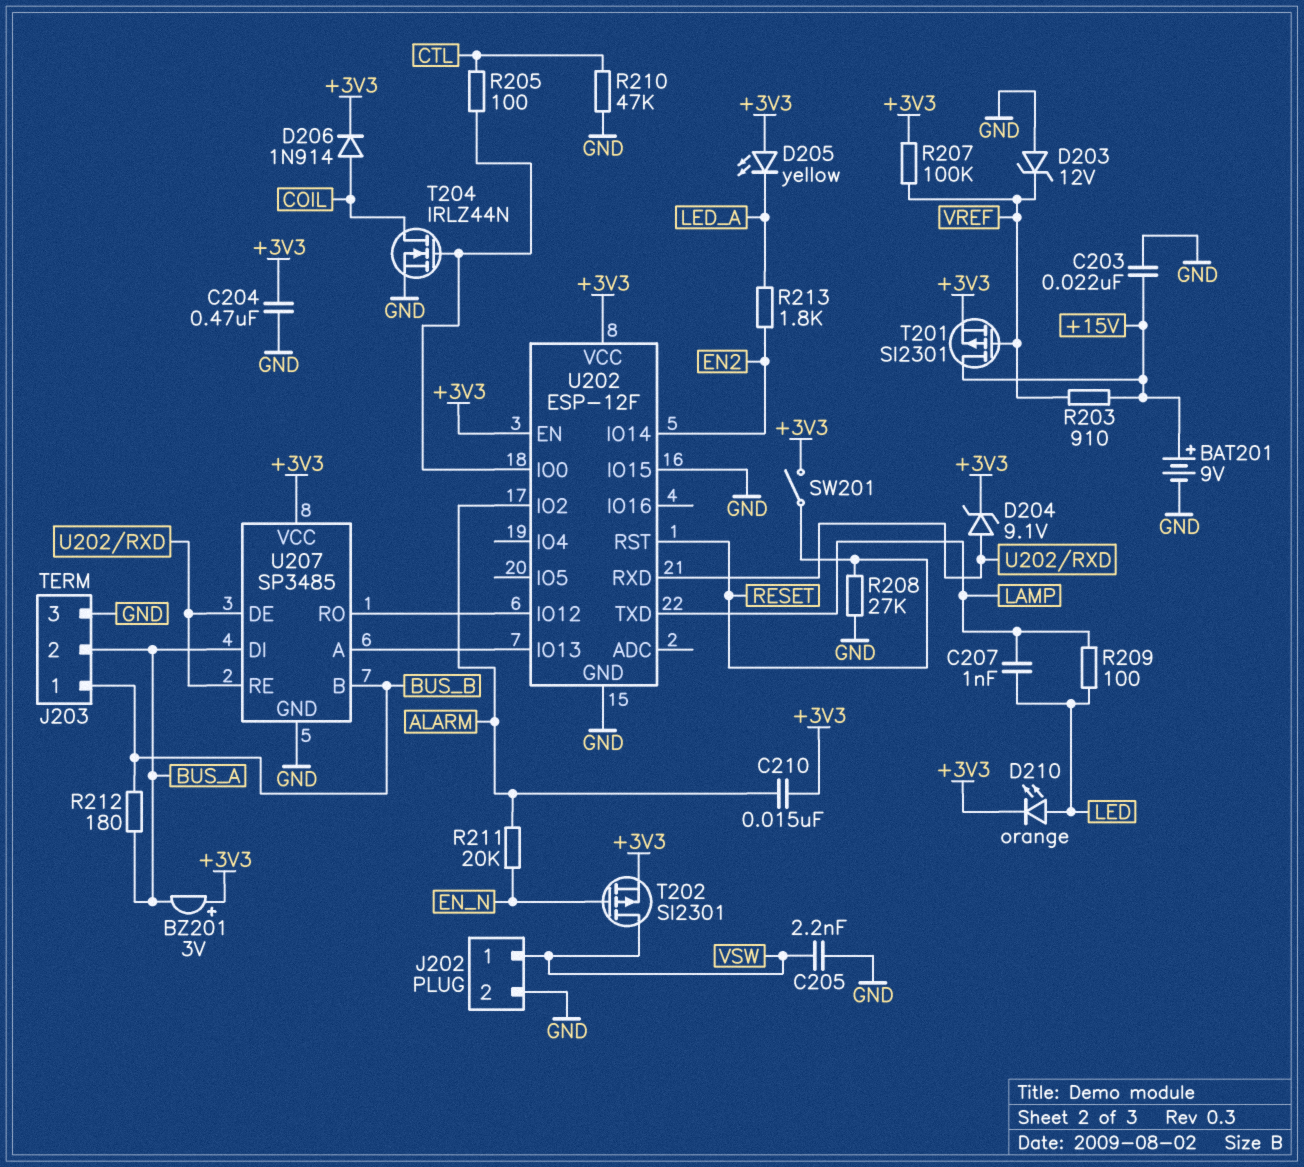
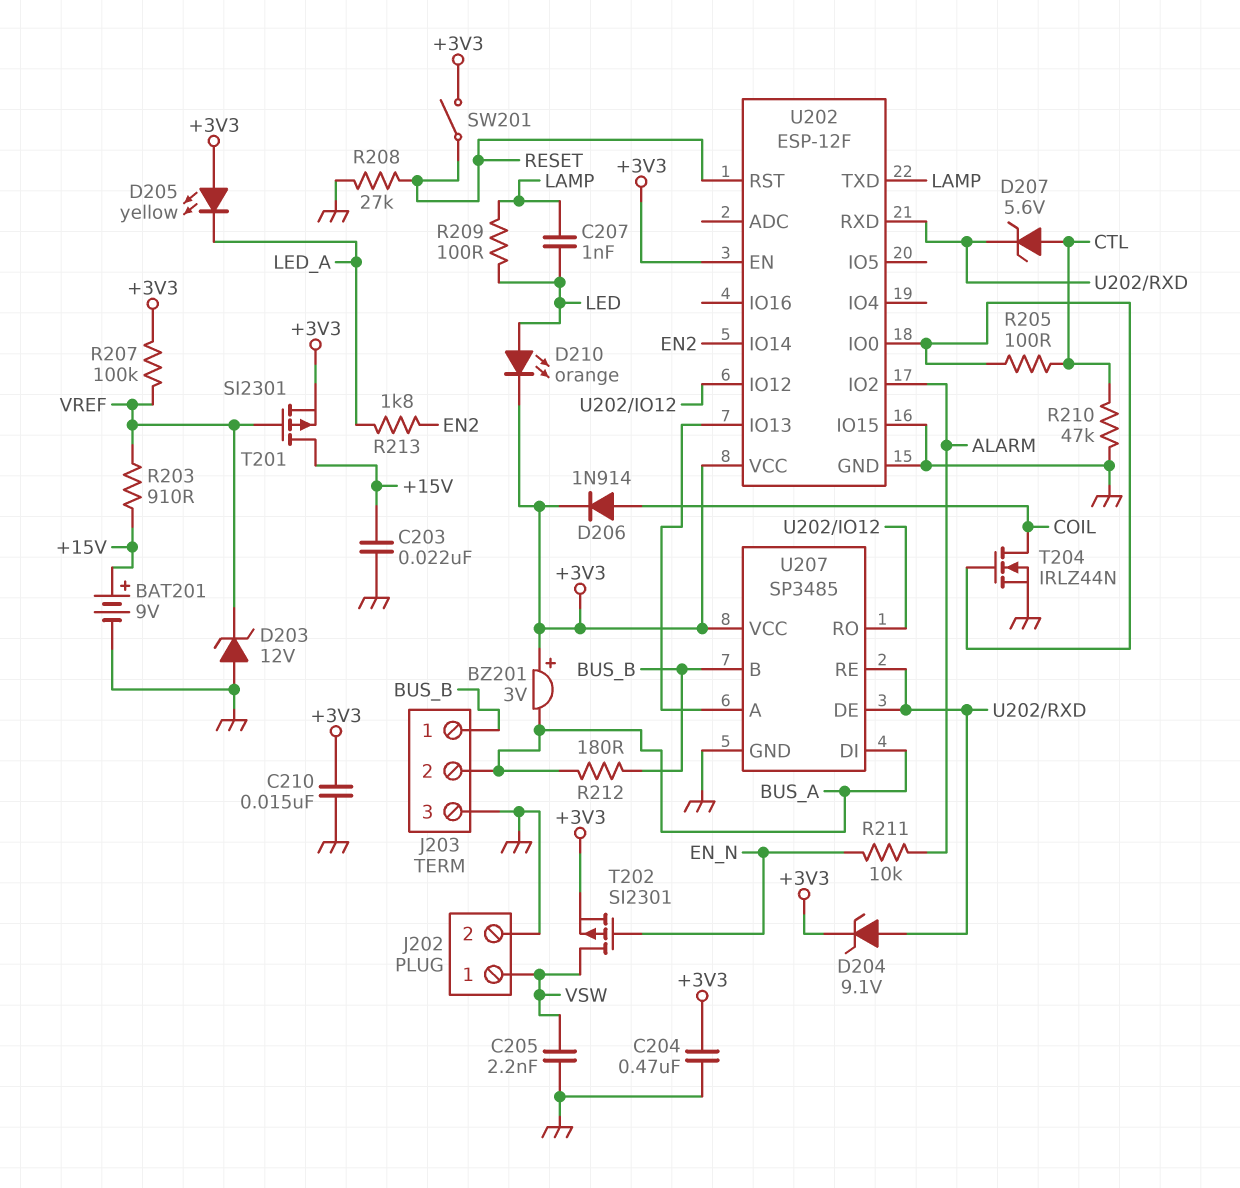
C210: 15nF (+3V3, ALARM) -> 15nF (+3V3, GND)
D207: none -> zener 5.6V (A CTL, K U202/RXD)
R211: 20k (ALARM, EN_N) -> 10k (ALARM, EN_N)

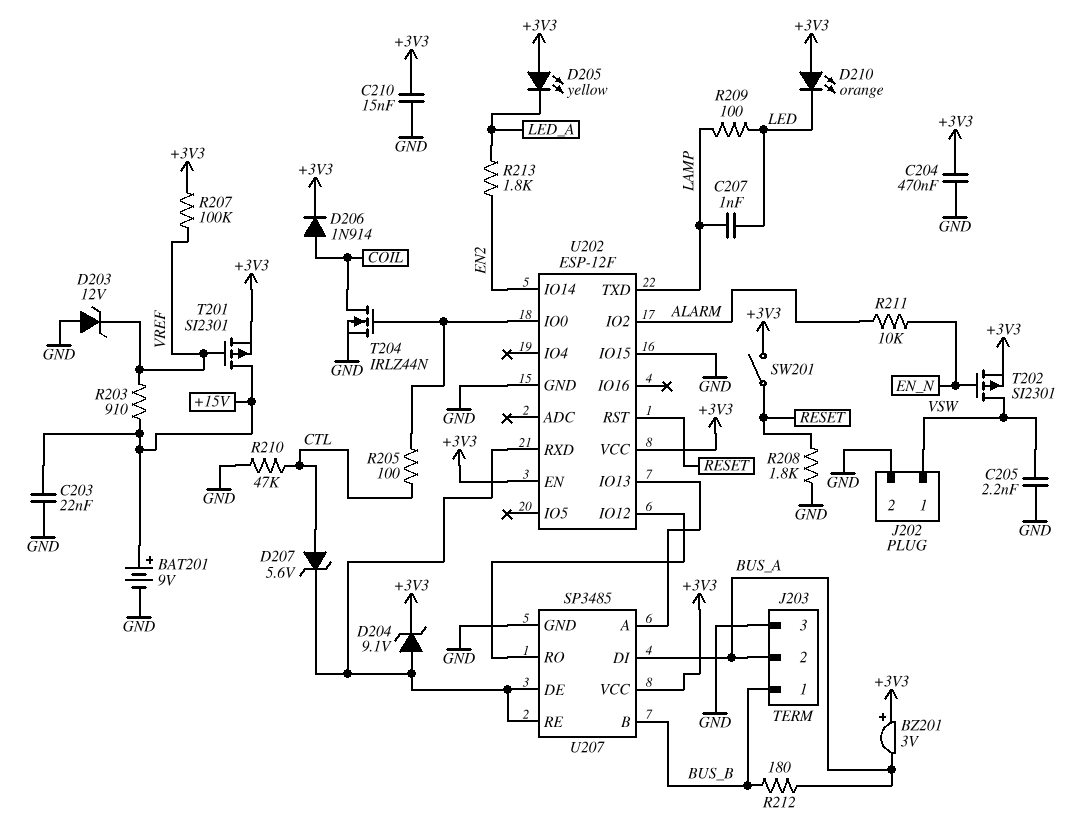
D210: LED orange (A LED, K +3V3) -> LED orange (A +3V3, K LED)
R208: 27k (GND, RESET) -> 1.8k (GND, RESET)

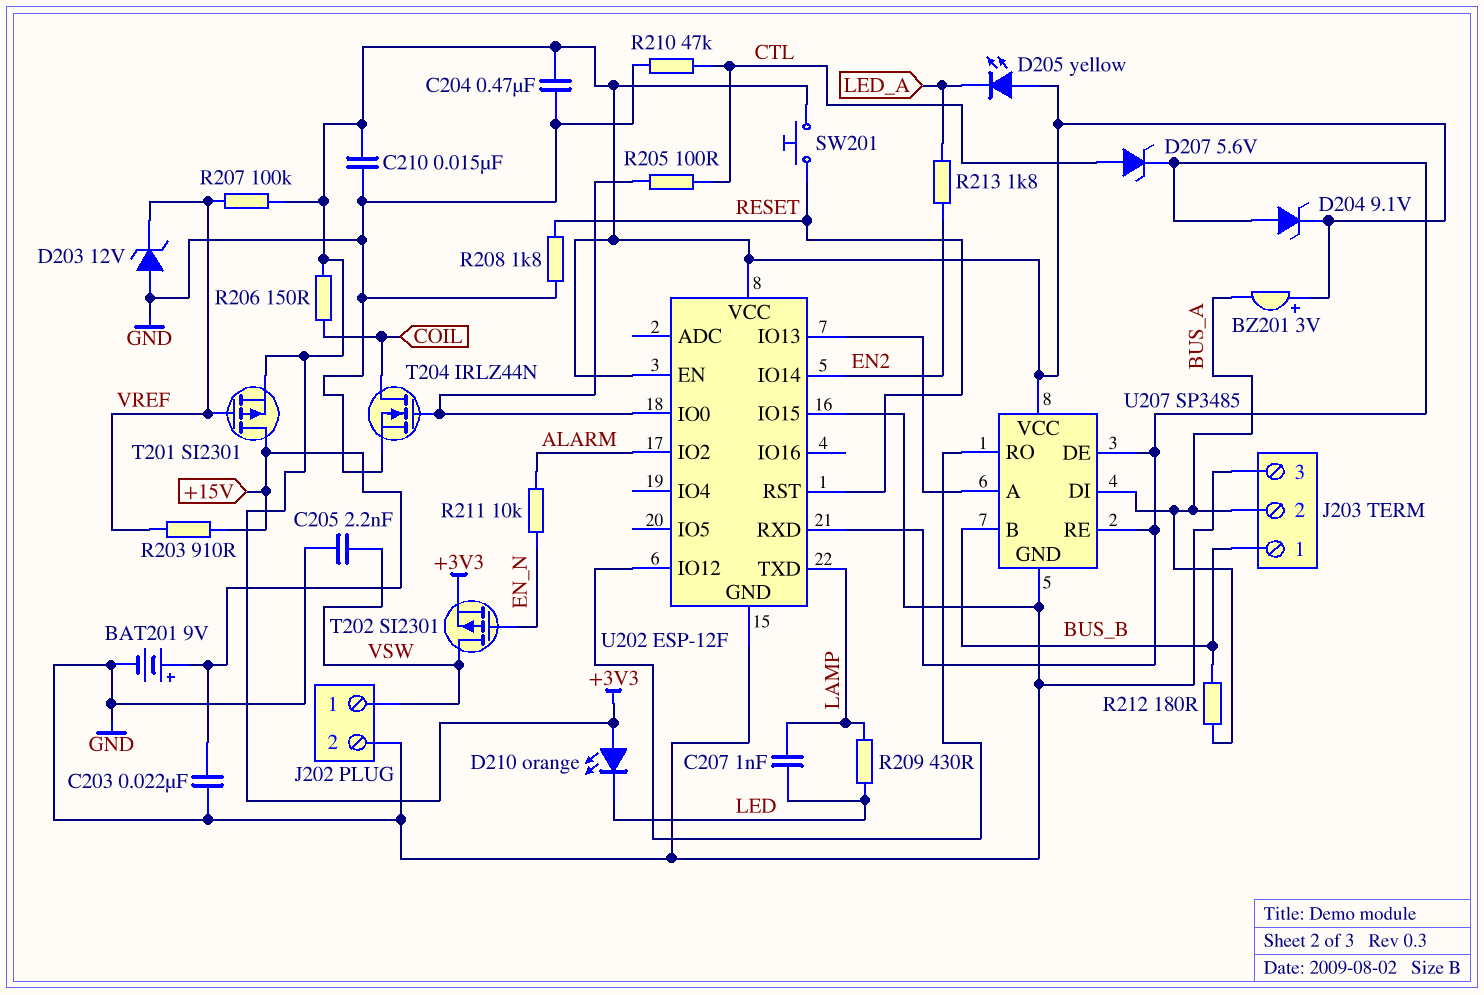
D206: diode 1N914 (A COIL, K +3V3) -> none
R206: none -> 150 (+3V3, COIL)
R209: 100 (LAMP, LED) -> 430 (LAMP, LED)
SW201: switch (+3V3, RESET) -> button (+3V3, RESET)

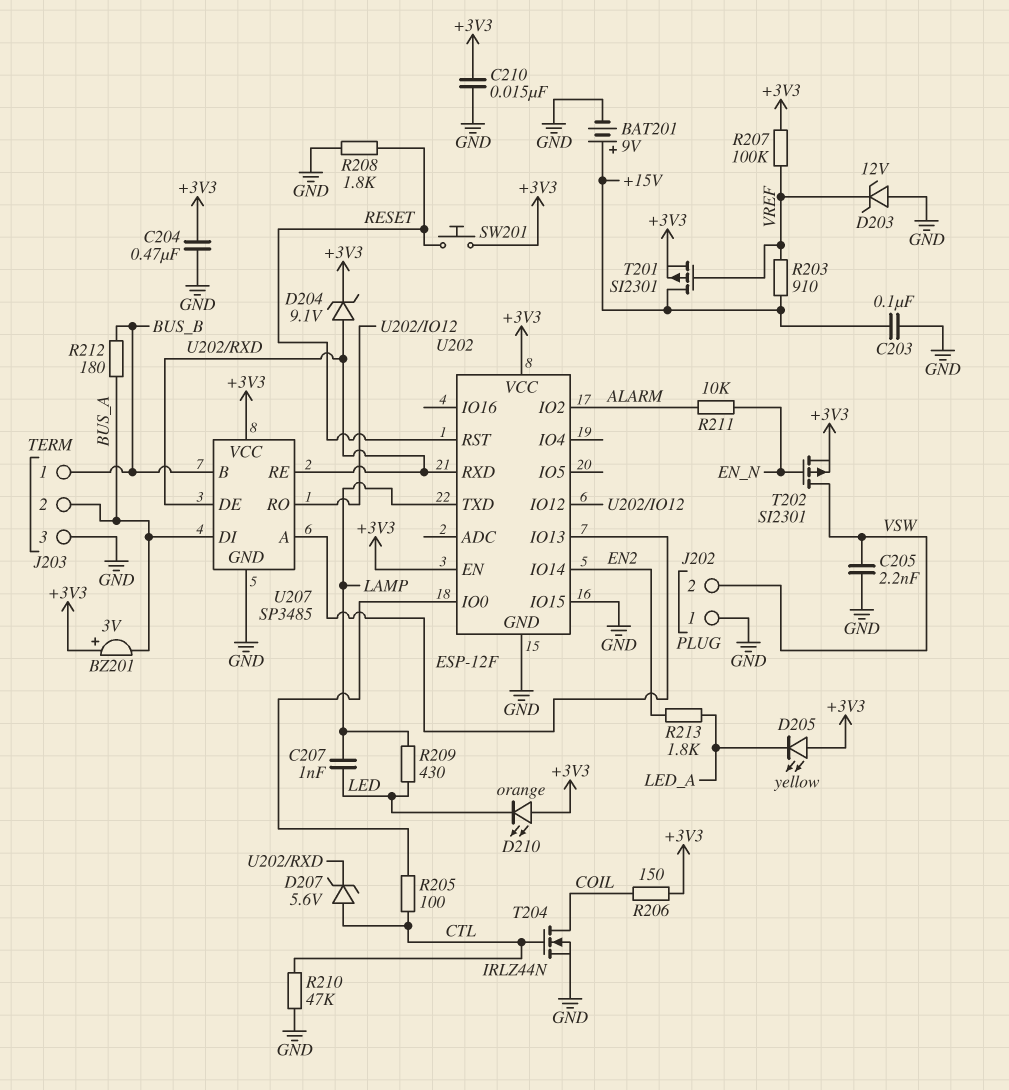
C203: 22nF (+15V, GND) -> 100nF (+15V, GND)
J202 pin 1: VSW -> GND
J202 pin 2: GND -> VSW
T204: NMOS IRLZ44N (G U202/IO0, D COIL, S GND) -> NMOS IRLZ44N (G CTL, D COIL, S GND)

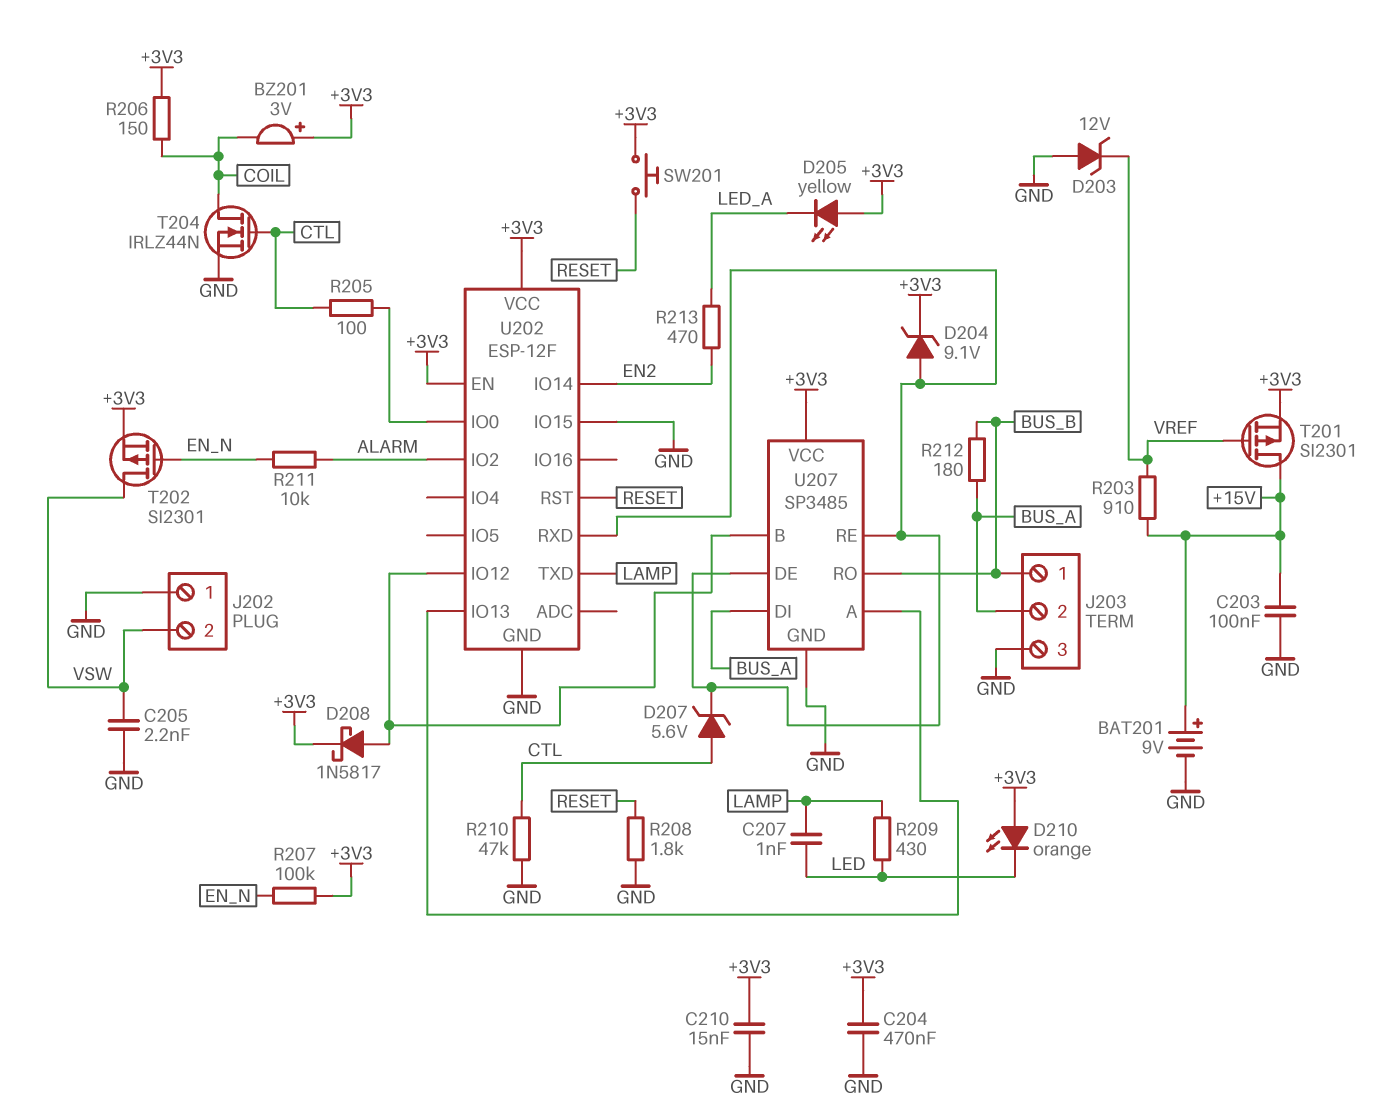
BZ201: buzzer 3V (plus +3V3, minus BUS_A) -> buzzer 3V (plus +3V3, minus COIL)
D208: none -> schottky 1N5817 (A U202/IO12, K +3V3)
R207: 100k (+3V3, VREF) -> 100k (+3V3, EN_N)
R213: 1.8k (EN2, LED_A) -> 470 (EN2, LED_A)
U207 pin B: BUS_B -> U202/IO12
U207 pin RO: U202/IO12 -> BUS_B

